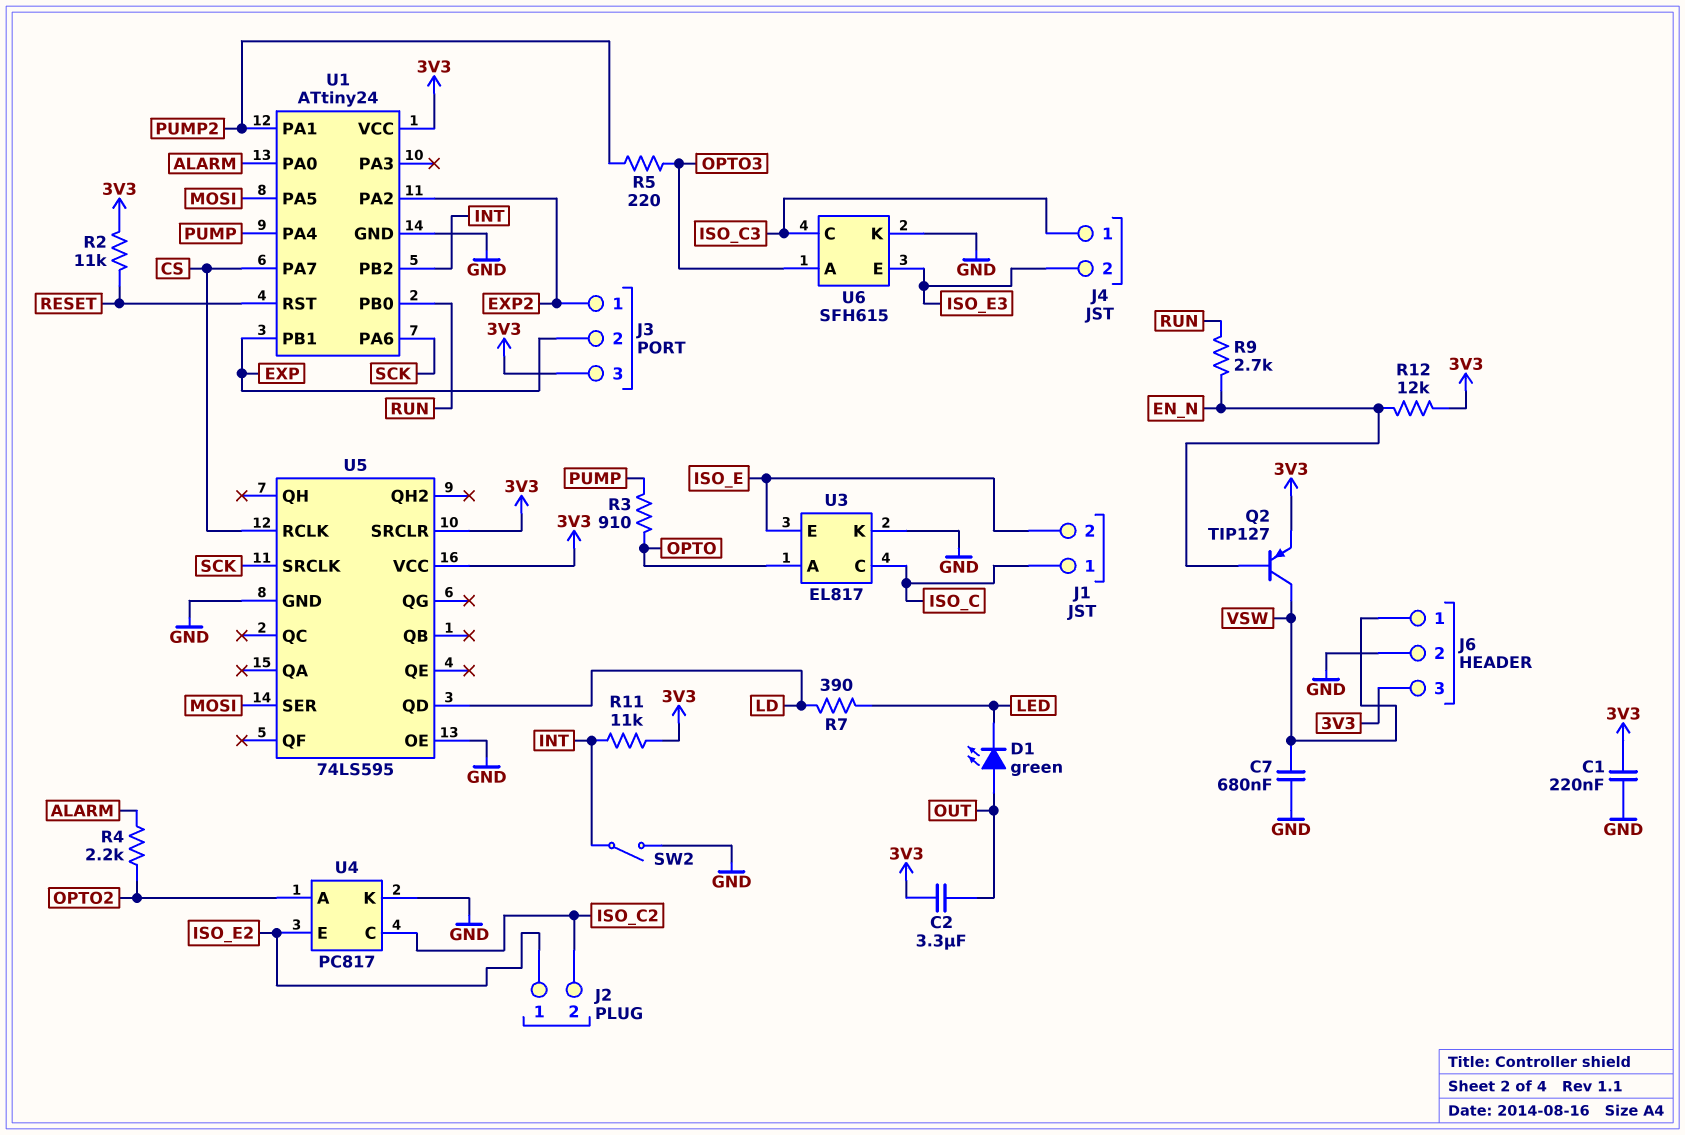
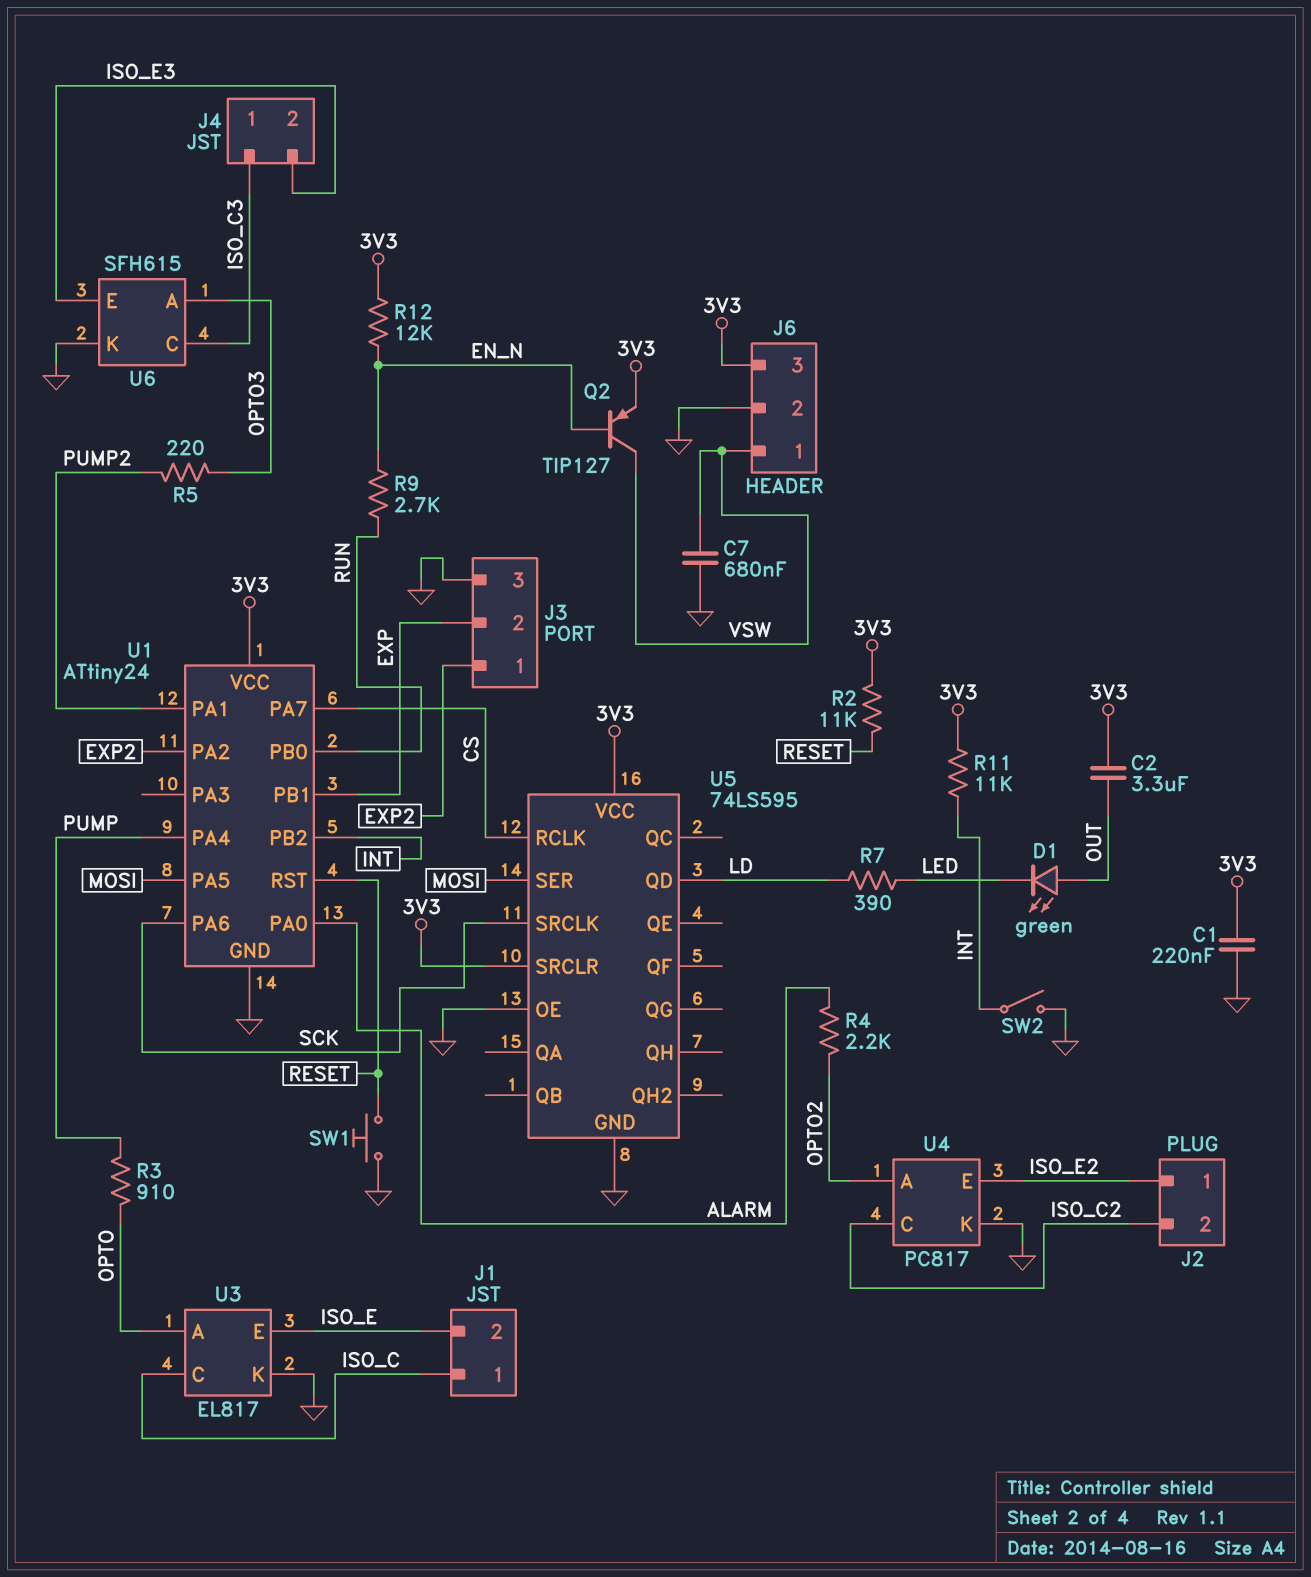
J3 pin 3: 3V3 -> GND
SW1: none -> button (GND, RESET)

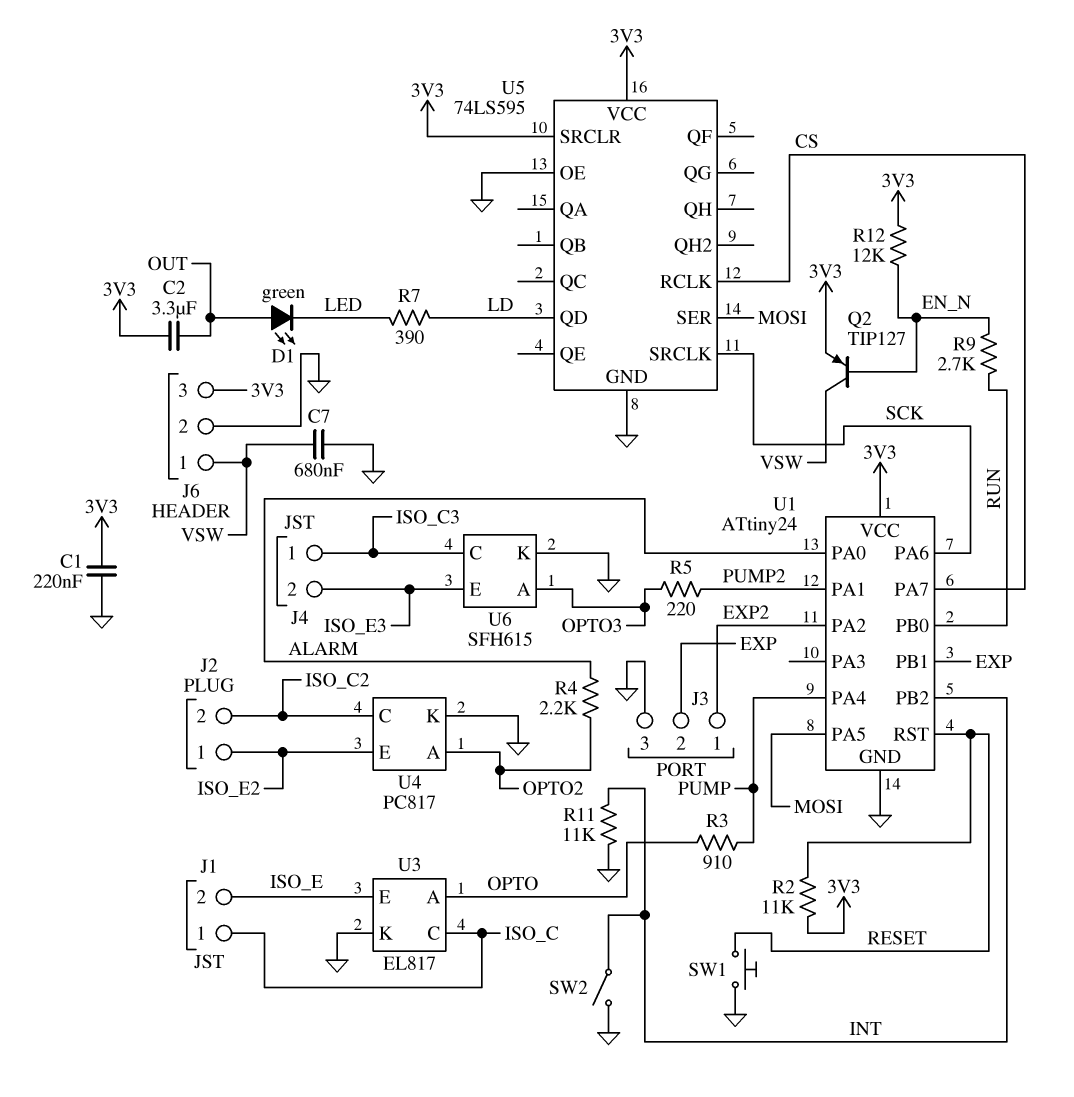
R11: 11k (3V3, INT) -> 11k (GND, INT)

